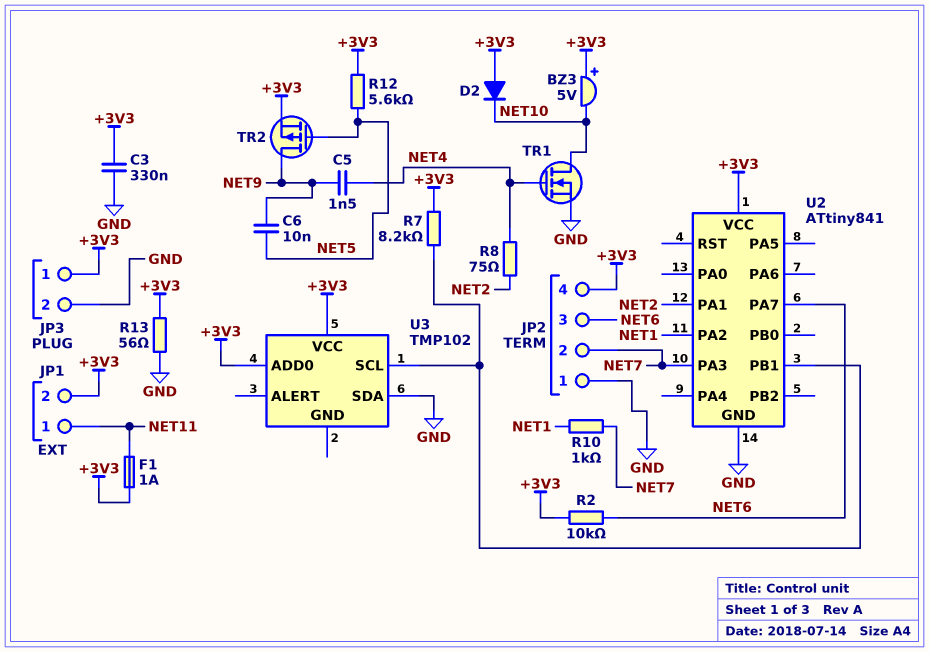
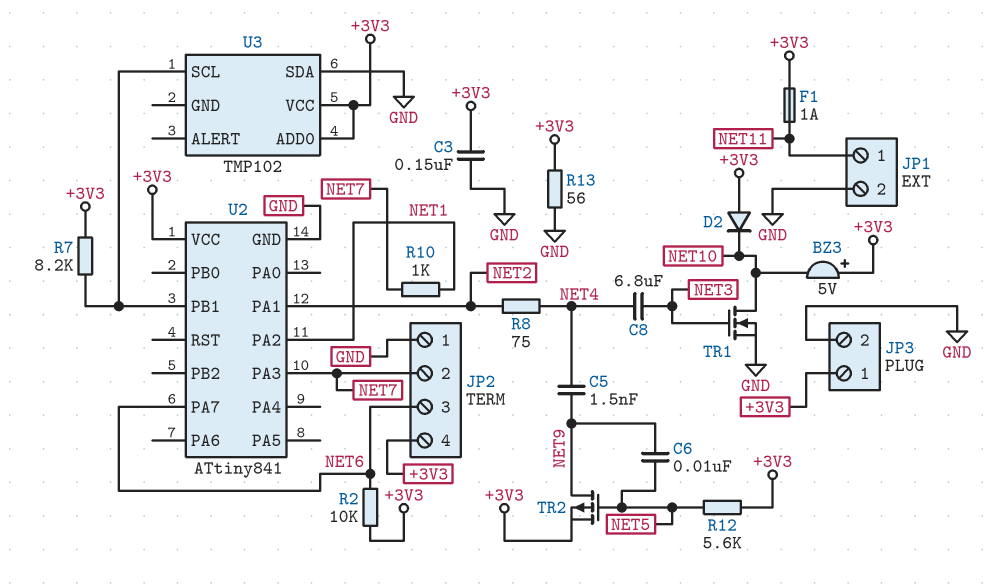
C3: 330nF (+3V3, GND) -> 150nF (+3V3, GND)
C8: none -> 6.8uF (NET3, NET4)
JP1 pin 2: +3V3 -> GND
TR1: NMOS (G NET4, D NET10, S GND) -> NMOS (G NET3, D NET10, S GND)

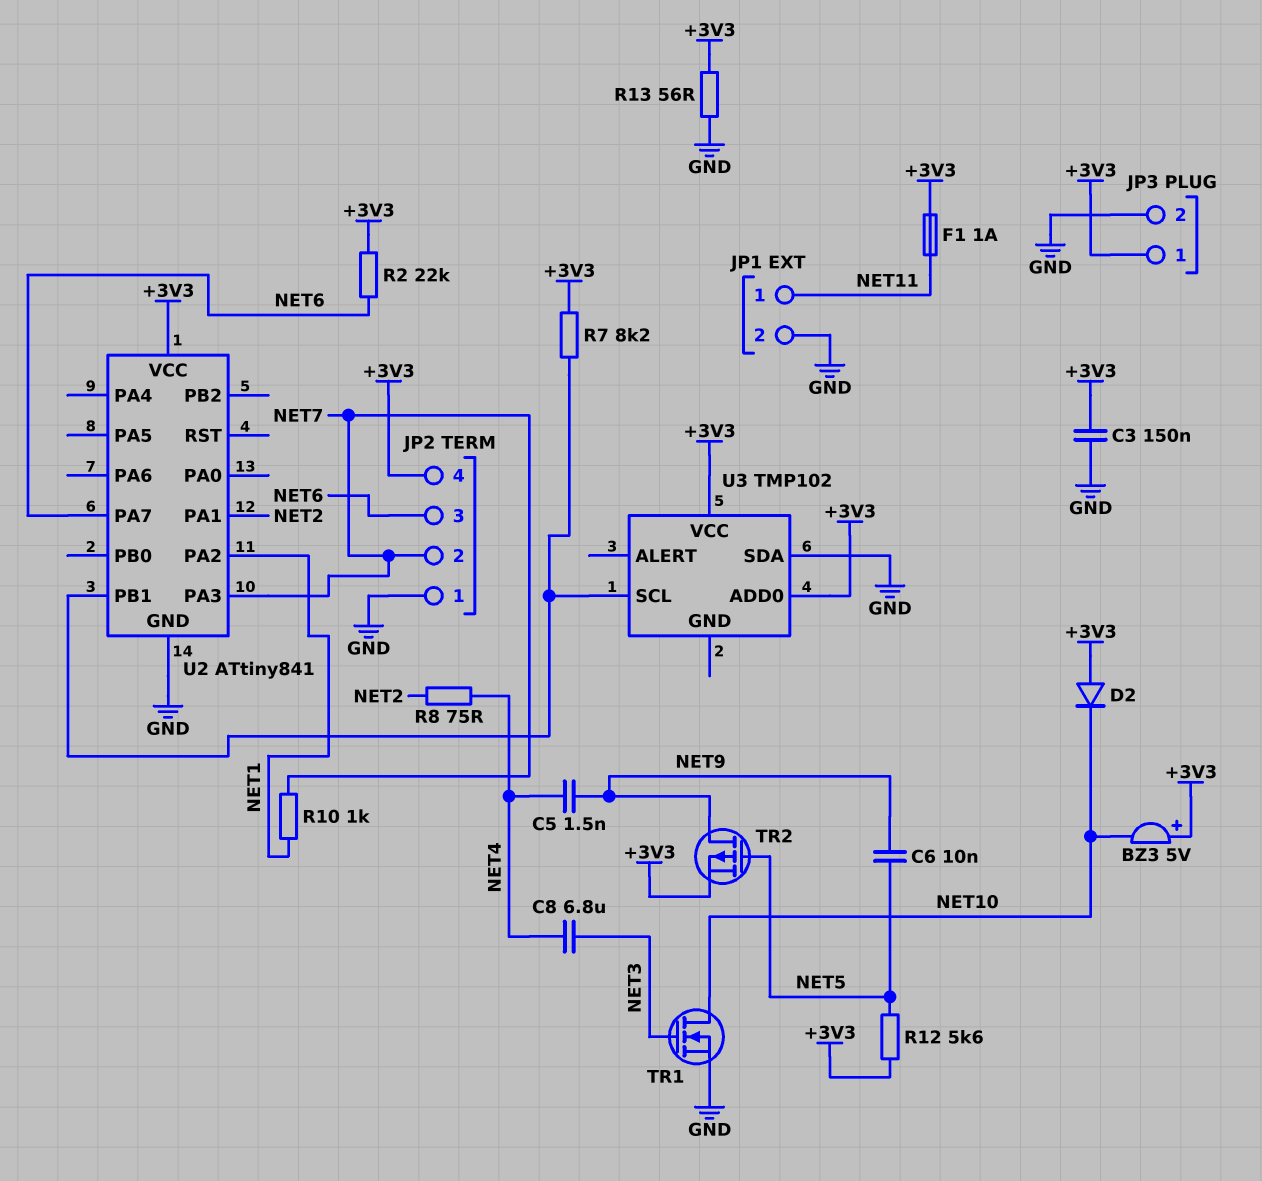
R2: 10k (+3V3, NET6) -> 22k (+3V3, NET6)

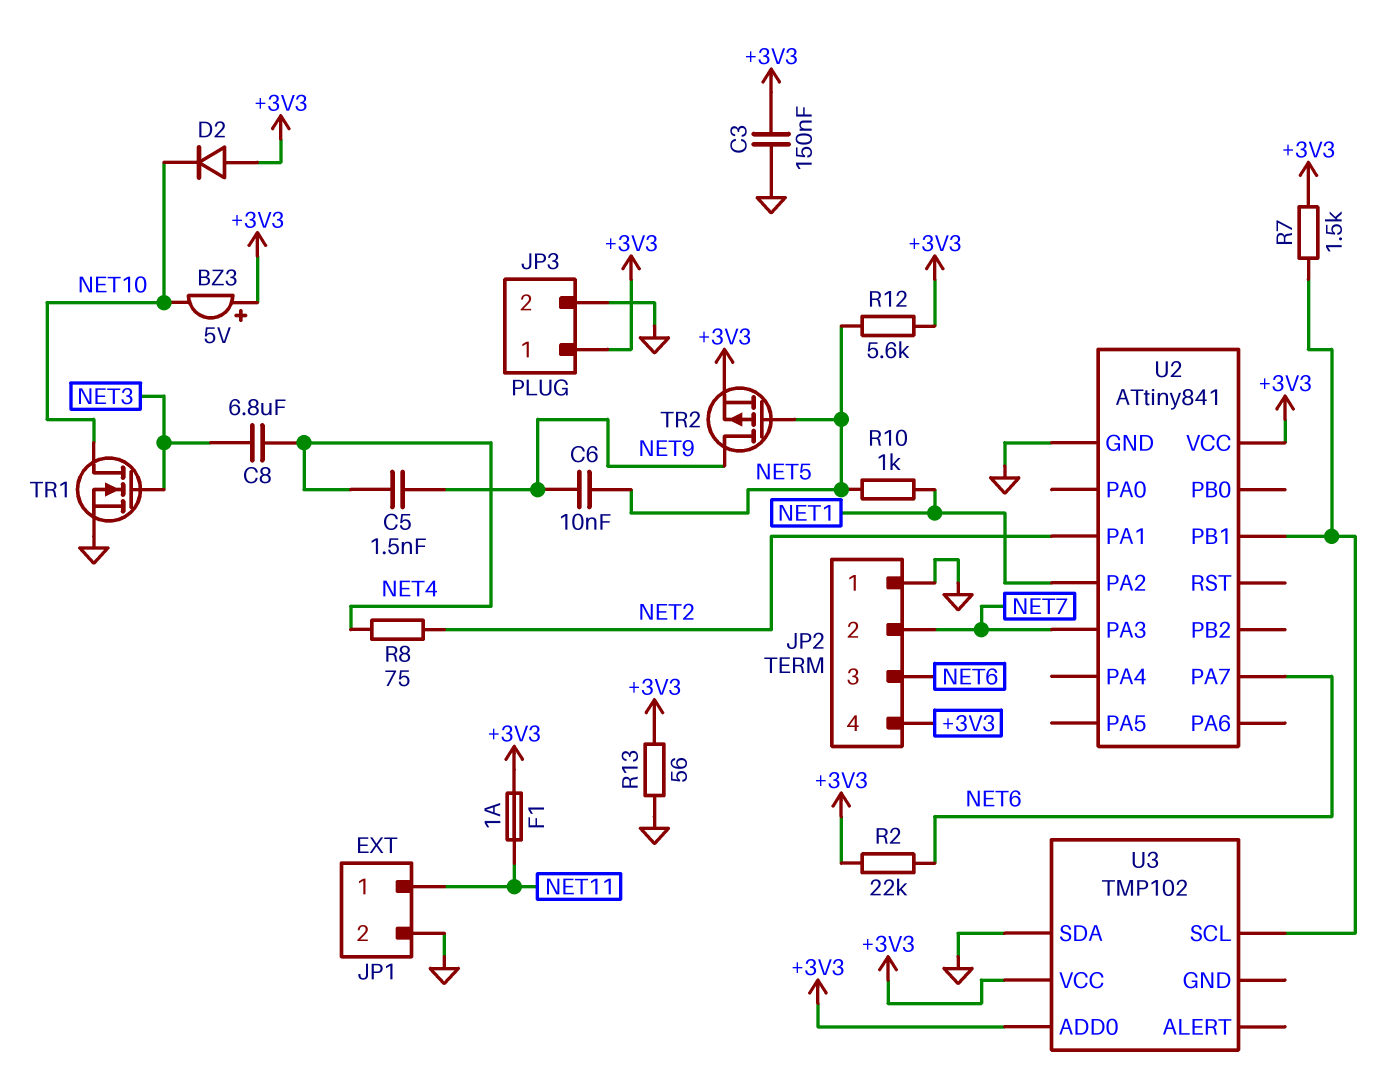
R7: 8.2k (+3V3, U2/PB1) -> 1.5k (+3V3, U2/PB1)
R10: 1k (NET1, NET7) -> 1k (NET1, NET5)

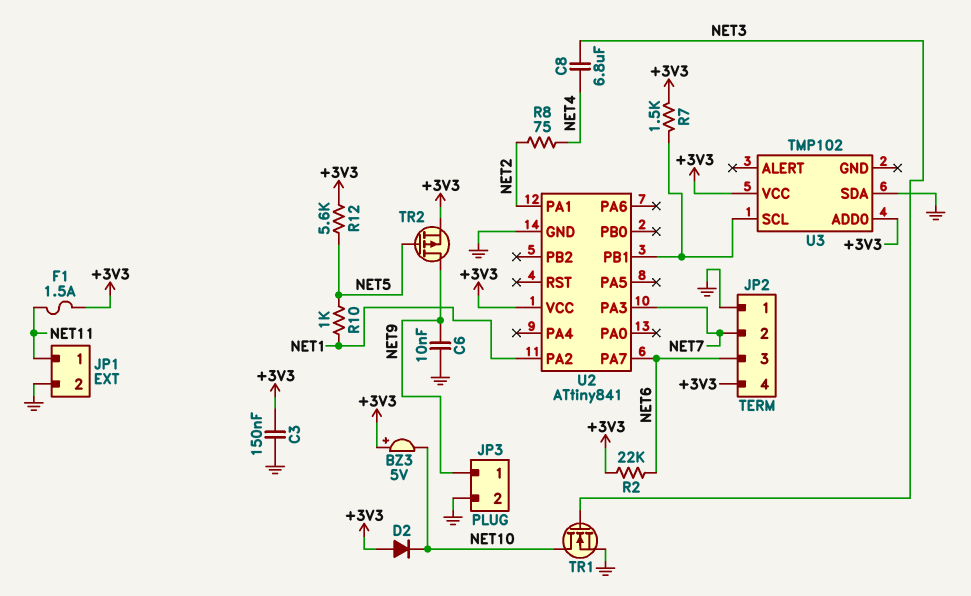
C5: 1.5nF (NET4, NET9) -> none
C6: 10nF (NET5, NET9) -> 10nF (GND, NET9)
F1: 1A (+3V3, NET11) -> 1.5A (+3V3, NET11)
JP3 pin 1: +3V3 -> NET9
R13: 56 (+3V3, GND) -> none

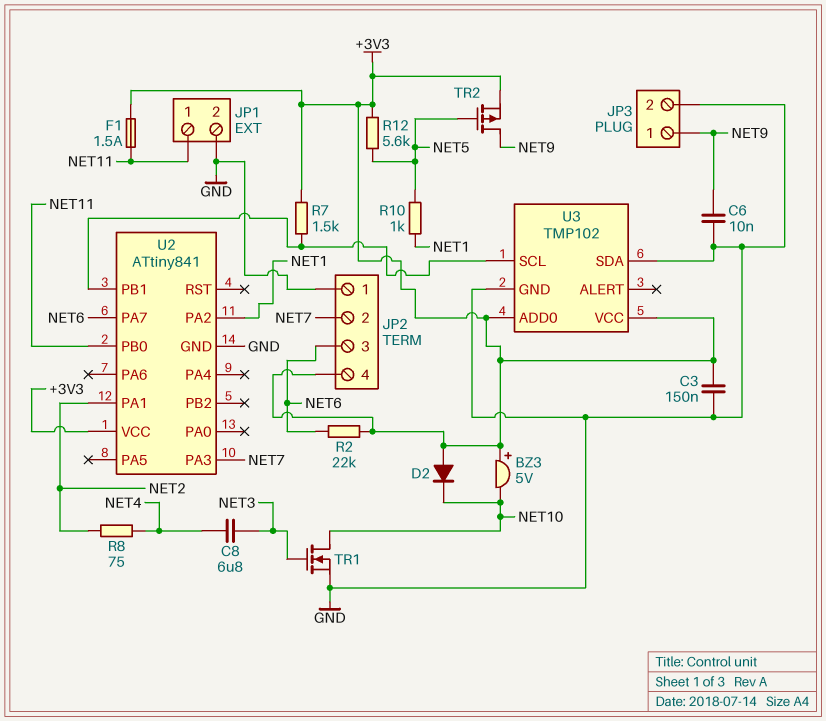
U2 pin PB0: none -> NET11
U3 pin GND: none -> GND

